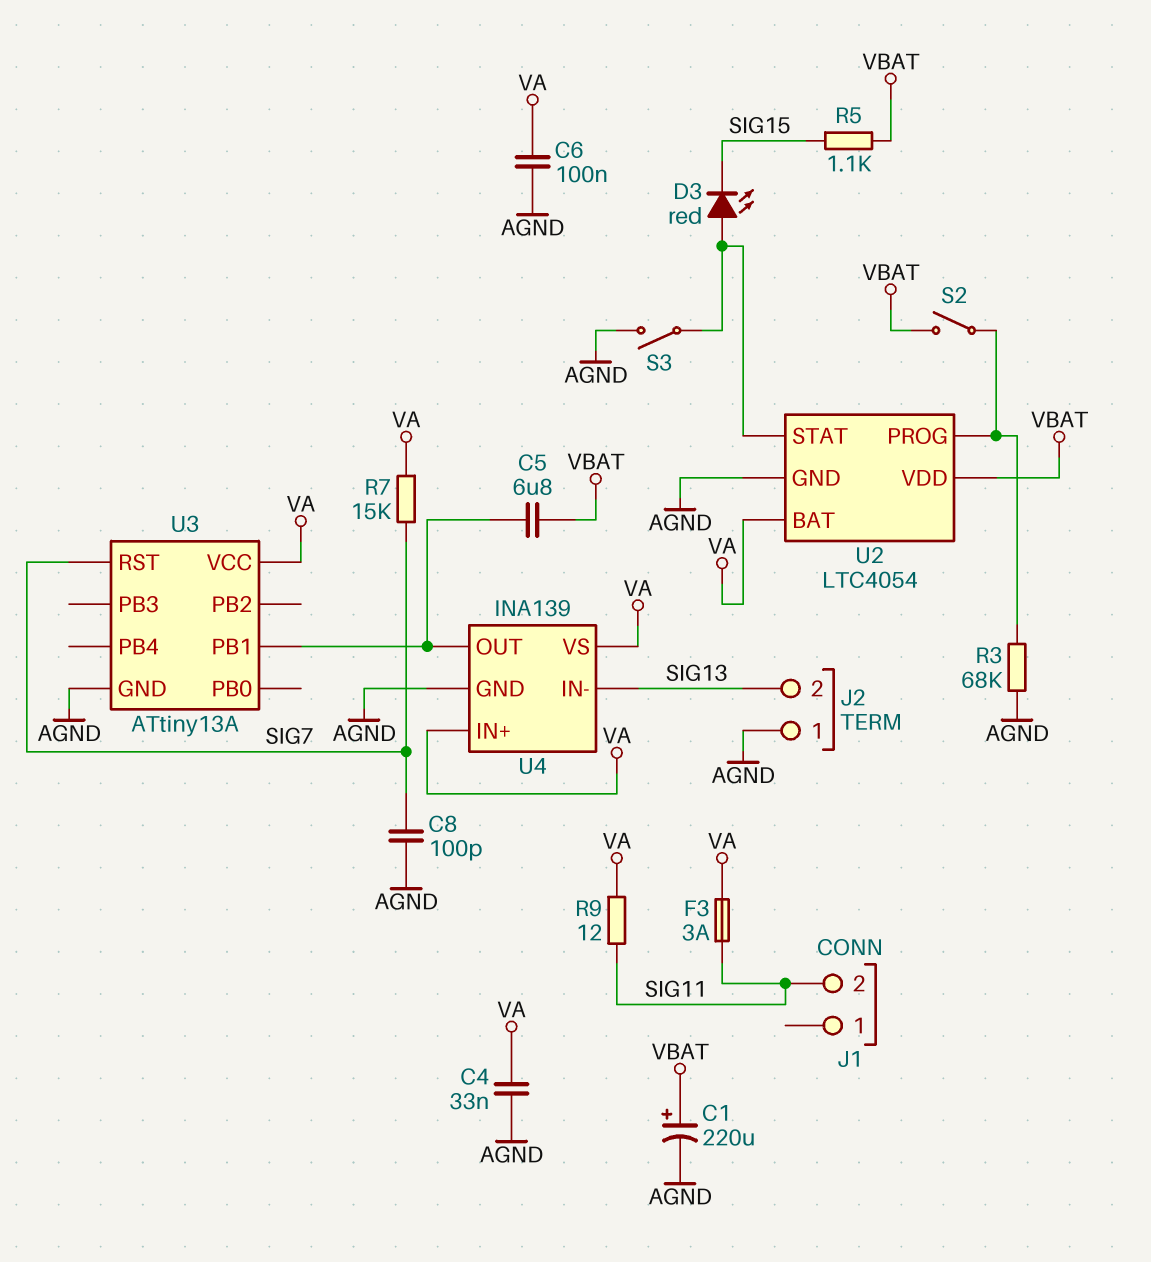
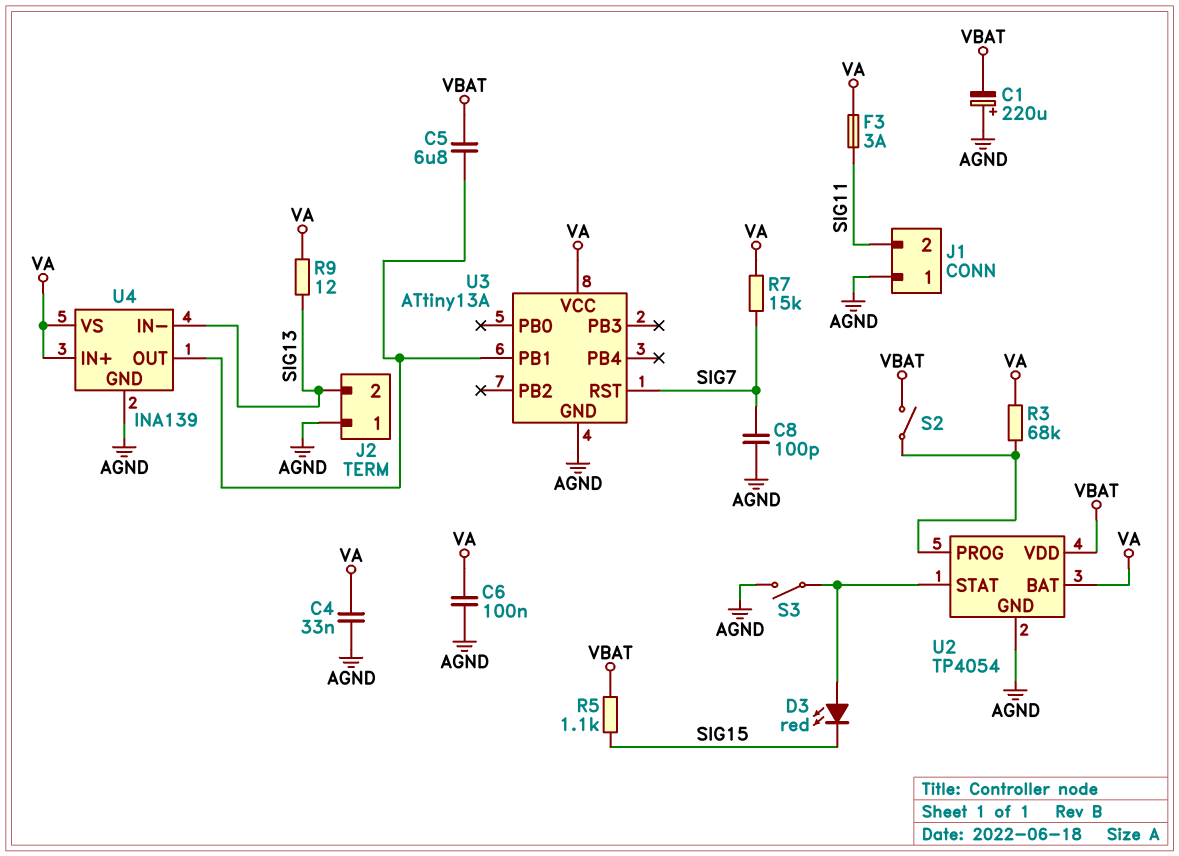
C1: 220uF (plus VBAT, minus AGND) -> 220uF (plus AGND, minus VBAT)
J1 pin 1: none -> AGND
R3: 68k (AGND, U2/PROG) -> 68k (U2/PROG, VA)
R9: 12 (SIG11, VA) -> 12 (SIG13, VA)
U2: LTC4054 -> TP4054

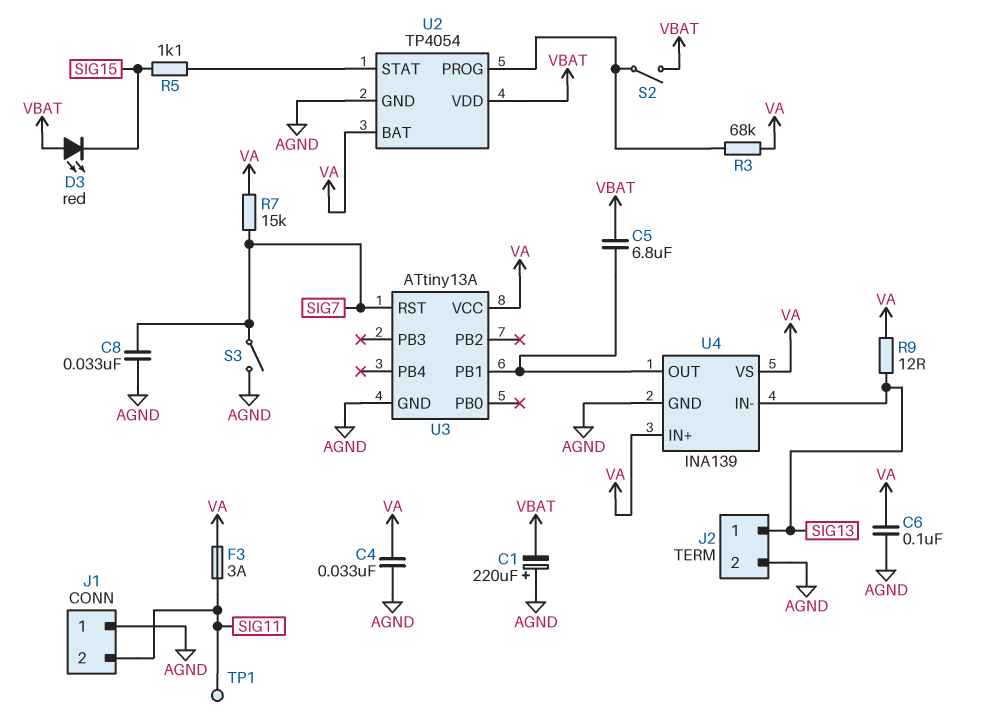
C8: 100pF (AGND, SIG7) -> 33nF (AGND, SIG7)
D3: LED red (A U2/STAT, K SIG15) -> LED red (A VBAT, K SIG15)
J2 pin 1: AGND -> SIG13
J2 pin 2: SIG13 -> AGND
R5: 1.1k (SIG15, VBAT) -> 1.1k (SIG15, U2/STAT)
S3: switch (AGND, U2/STAT) -> switch (AGND, SIG7)
TP1: none -> test point (SIG11)

